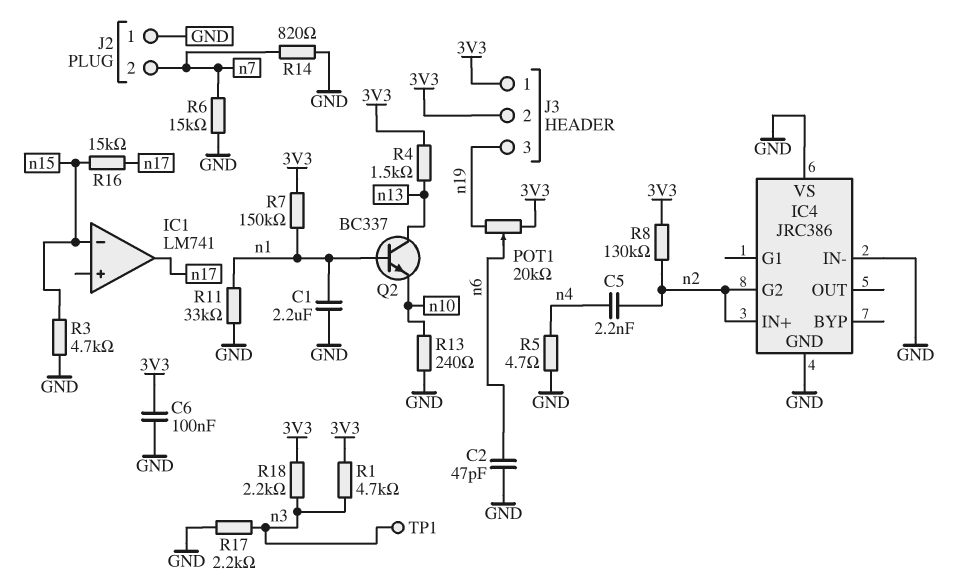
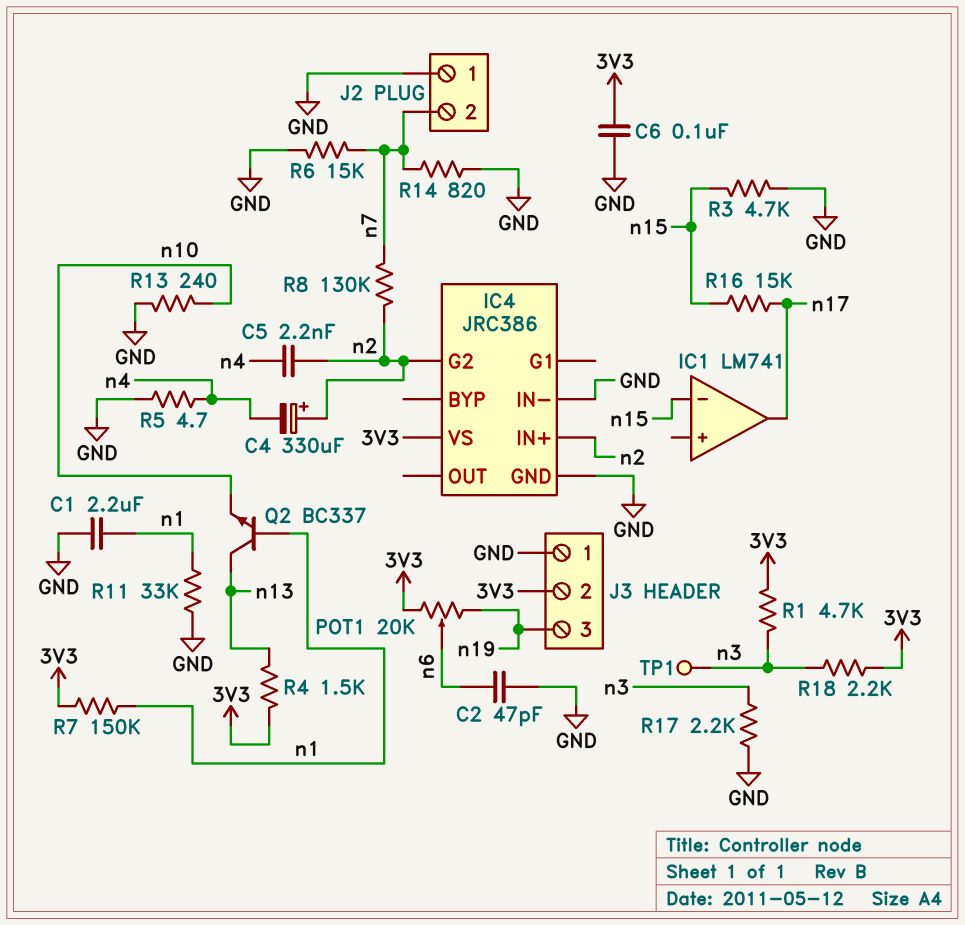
C4: none -> 330uF (plus n2, minus n4)
IC4 pin VS: GND -> 3V3
J3 pin 1: 3V3 -> GND
R8: 130k (3V3, n2) -> 130k (n2, n7)

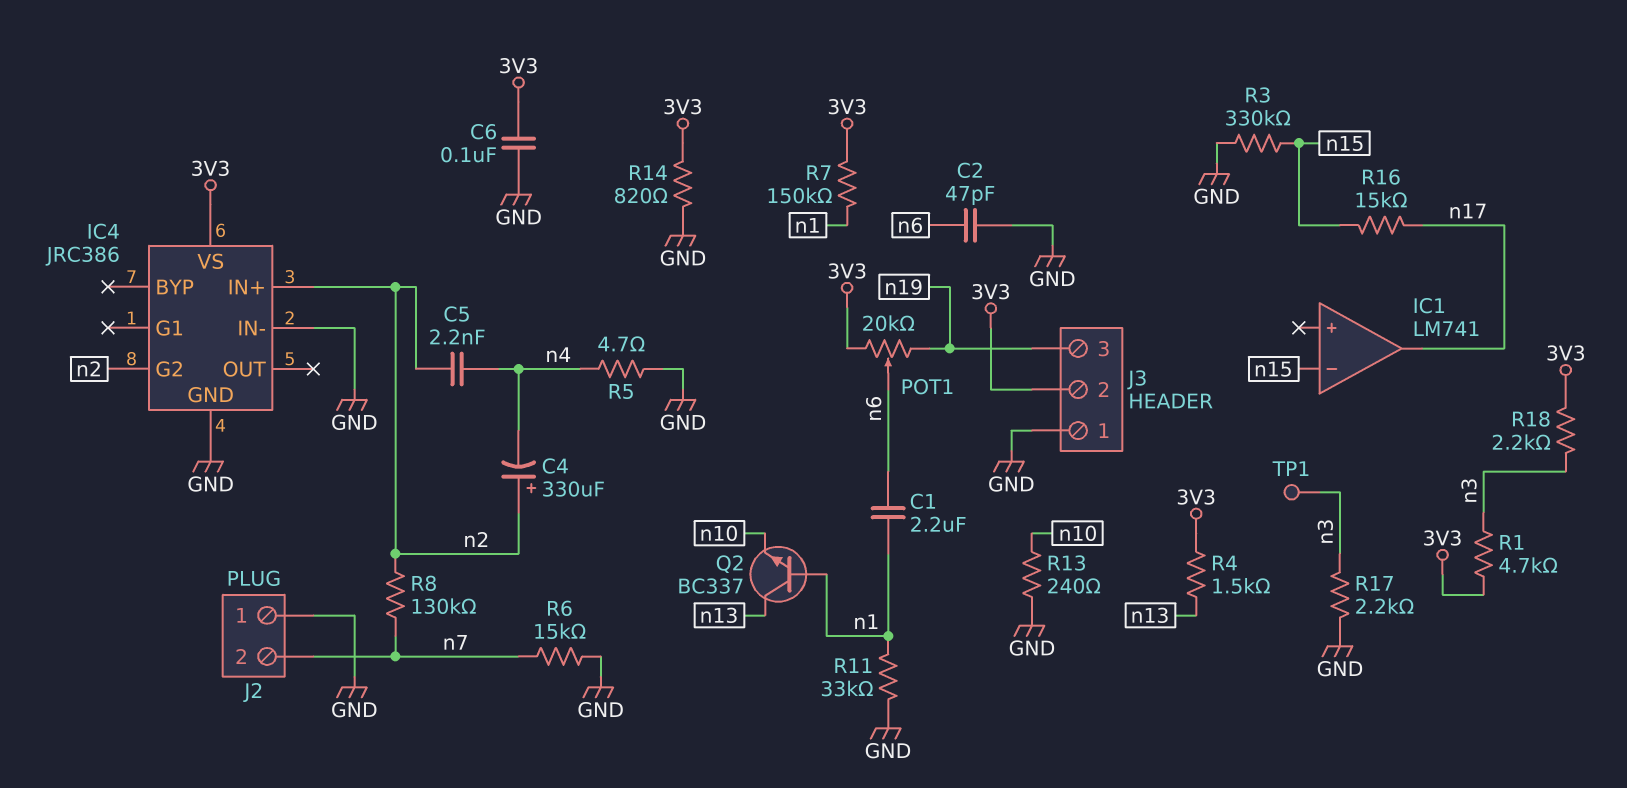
C1: 2.2uF (GND, n1) -> 2.2uF (n1, n6)
R3: 4.7k (GND, n15) -> 330k (GND, n15)
R14: 820 (GND, n7) -> 820 (3V3, GND)

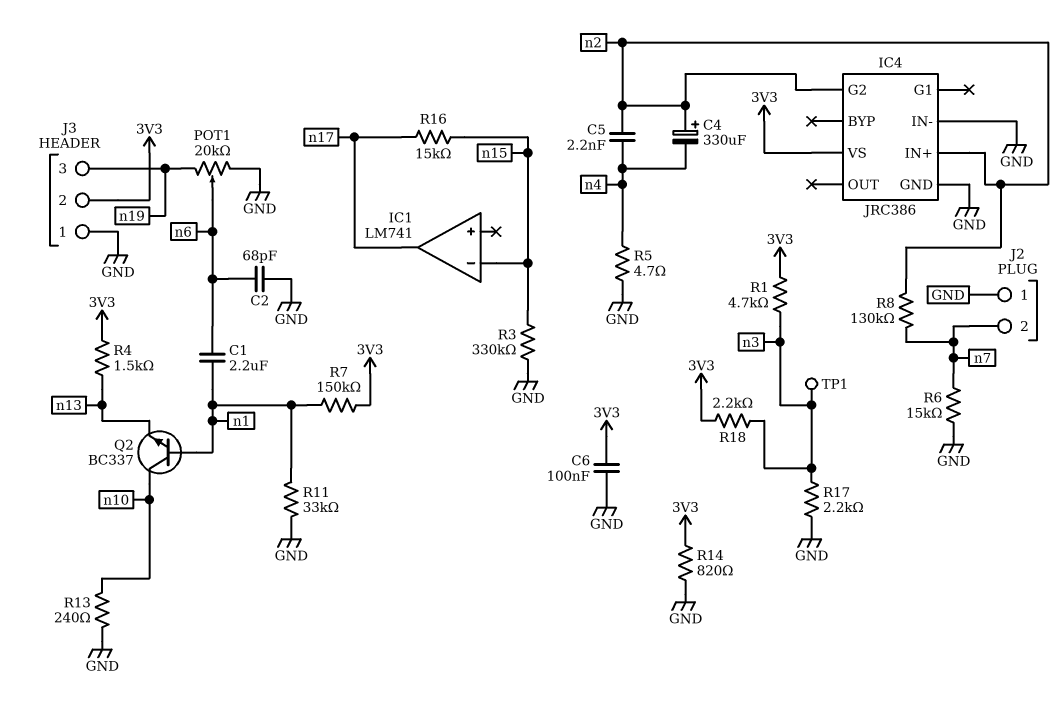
C2: 47pF (GND, n6) -> 68pF (GND, n6)
POT1: 20k (3V3, n19, wiper n6) -> 20k (GND, n19, wiper n6)
Q2: NPN BC337 (B n1, C n13, E n10) -> NPN BC337 (B n1, C n10, E n13)

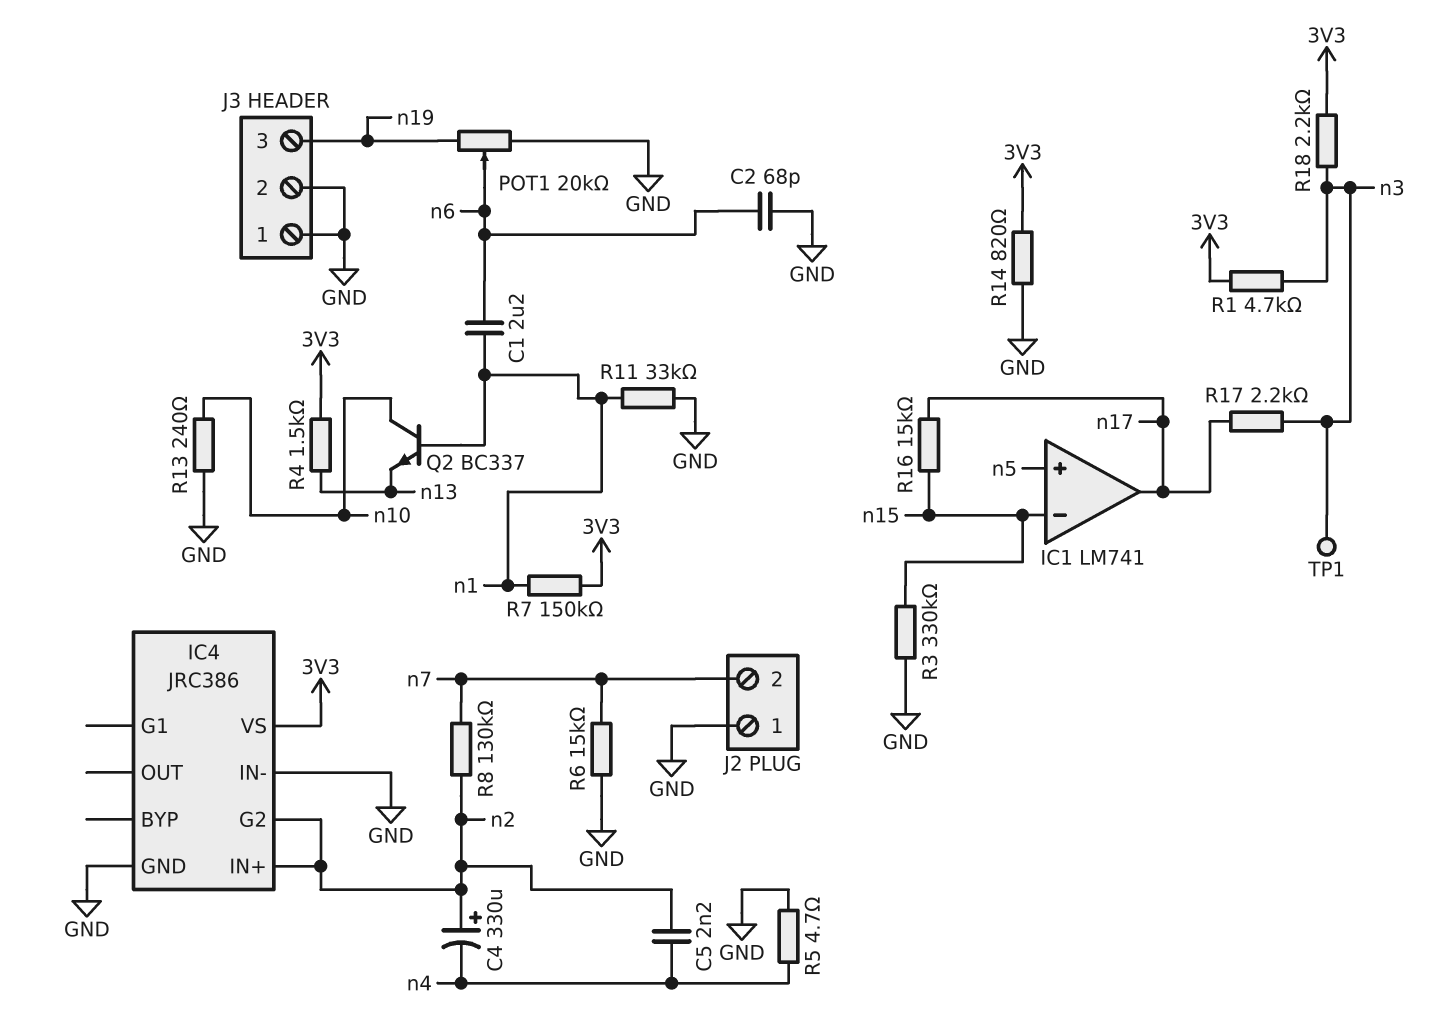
C6: 100nF (3V3, GND) -> none
IC1 pin in+: none -> n5
J3 pin 2: 3V3 -> GND
R17: 2.2k (GND, n3) -> 2.2k (n3, n17)

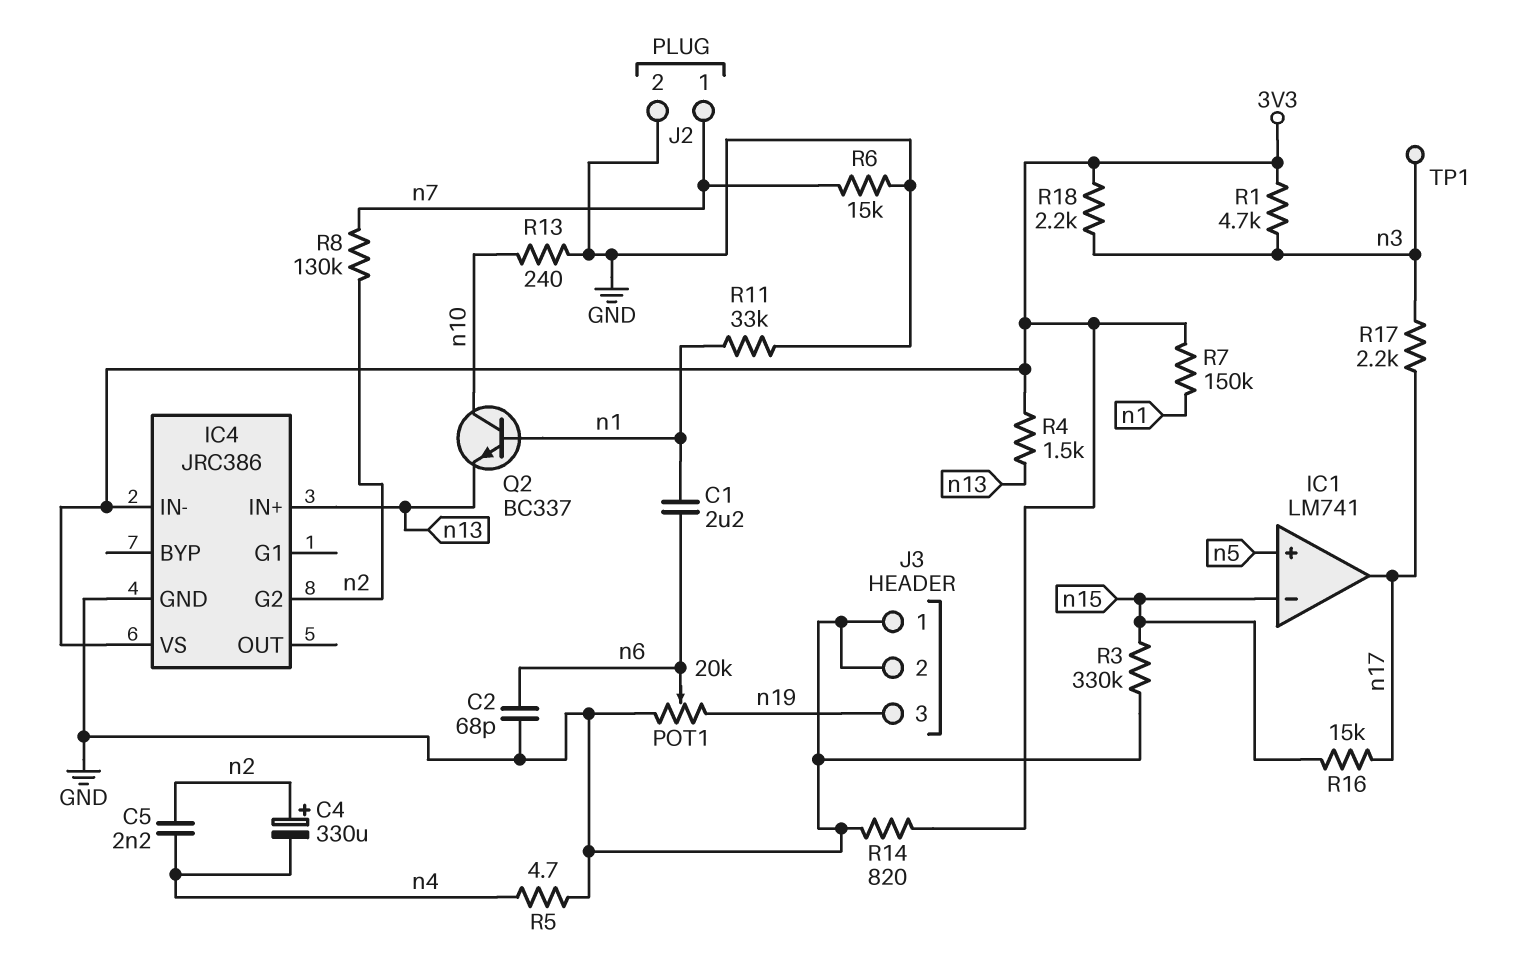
IC4 pin IN+: n2 -> n13
IC4 pin IN-: GND -> 3V3
J2 pin 1: GND -> n7
J2 pin 2: n7 -> GND

